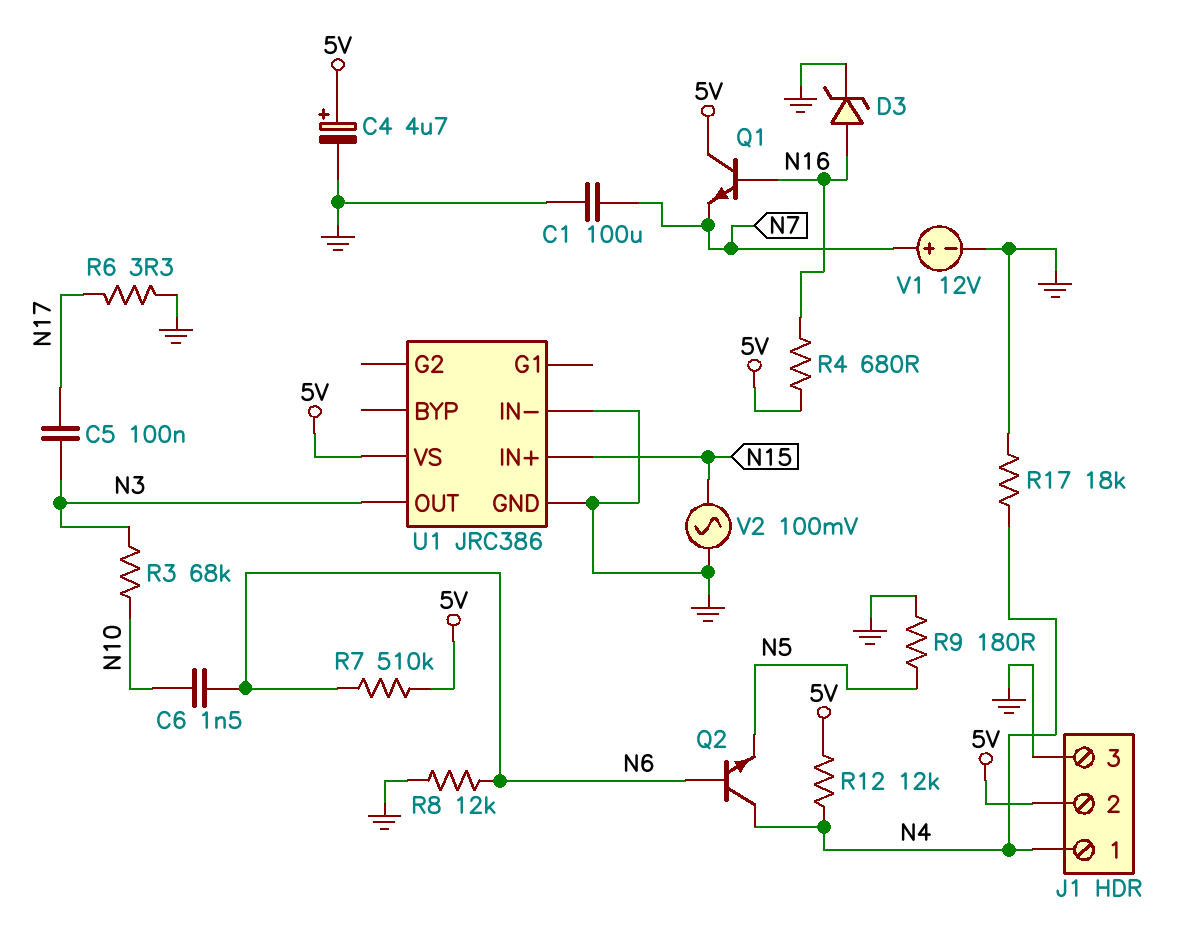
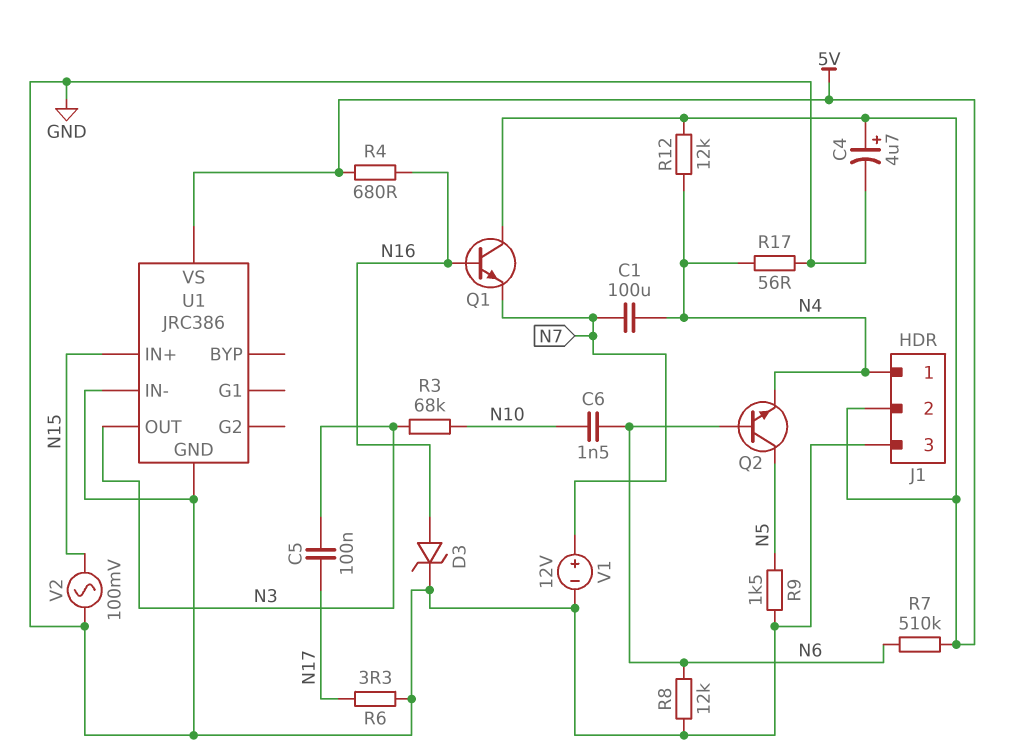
C1: 100uF (GND, N7) -> 100uF (N4, N7)
Q2: NPN (B N6, C N4, E N5) -> NPN (B N6, C N5, E N4)
R9: 180 (GND, N5) -> 1.5k (GND, N5)
R17: 18k (GND, N4) -> 56 (GND, N4)

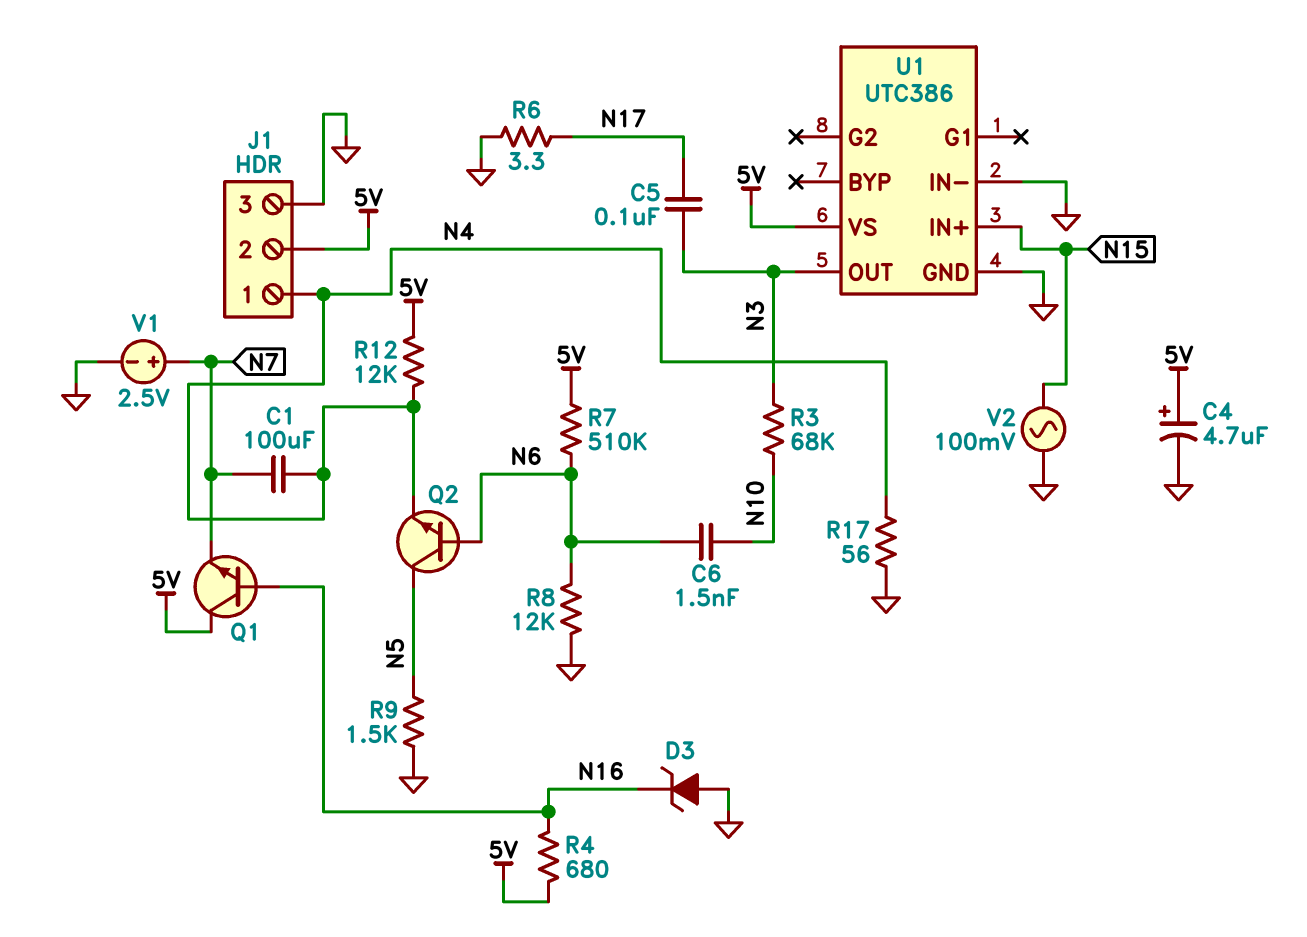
D3: zener (A N16, K GND) -> zener (A GND, K N16)
U1: JRC386 -> UTC386
V1: 12V (plus N7, minus GND) -> 2.5V (plus N7, minus GND)

